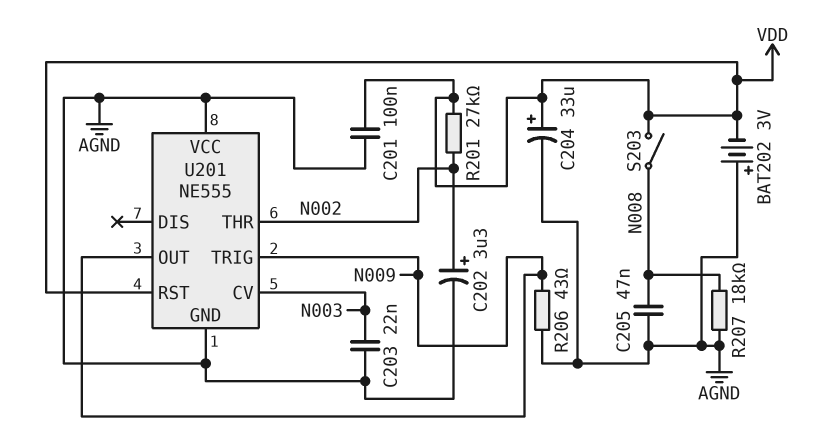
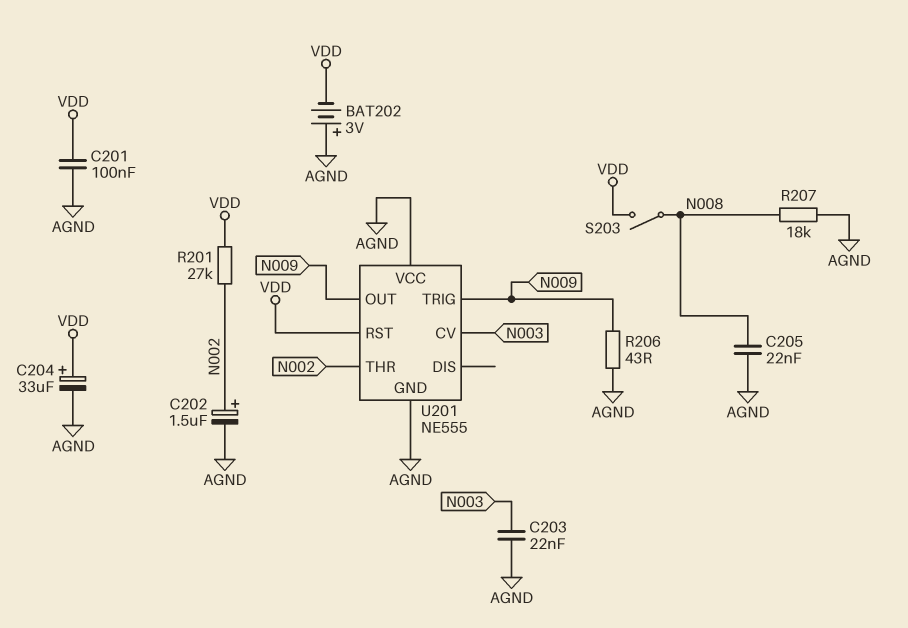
C202: 3.3uF (plus N002, minus AGND) -> 1.5uF (plus N002, minus AGND)
C205: 47nF (AGND, N008) -> 22nF (AGND, N008)

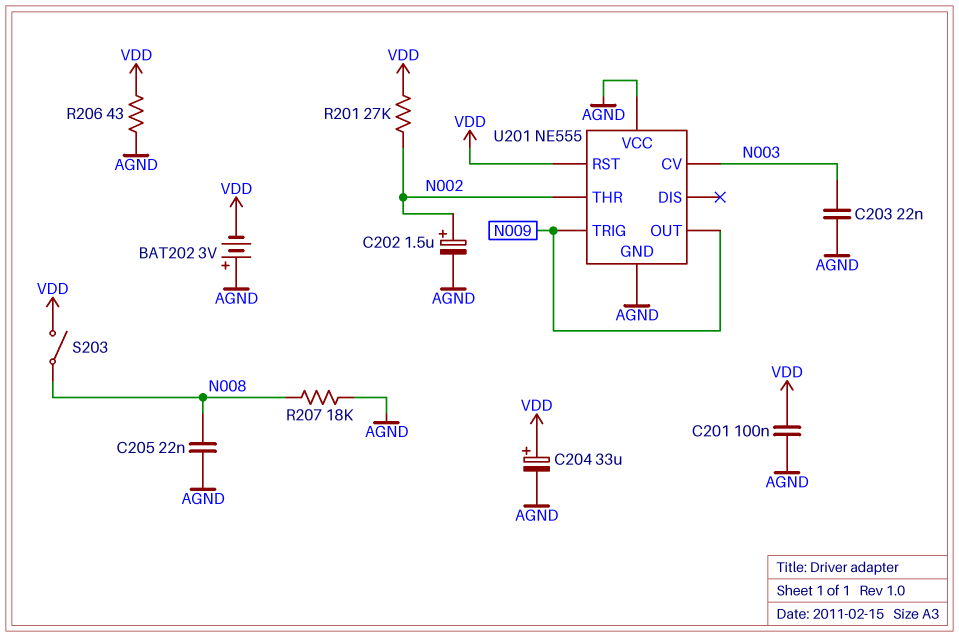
R206: 43 (AGND, N009) -> 43 (AGND, VDD)

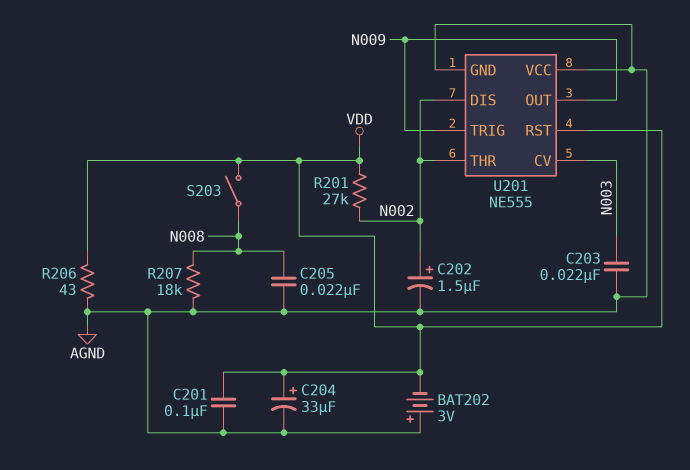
U201 pin DIS: none -> N002

